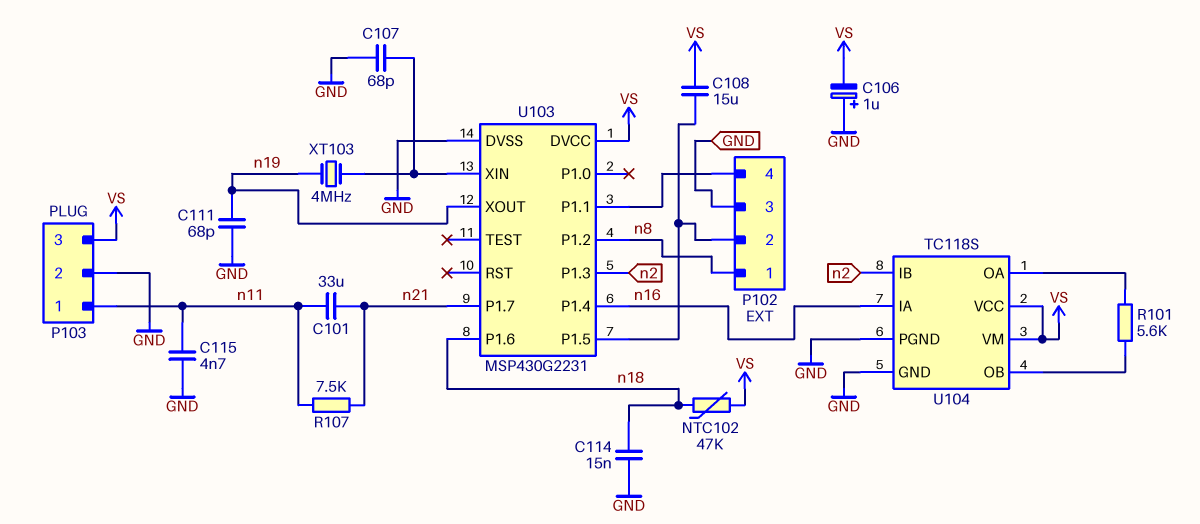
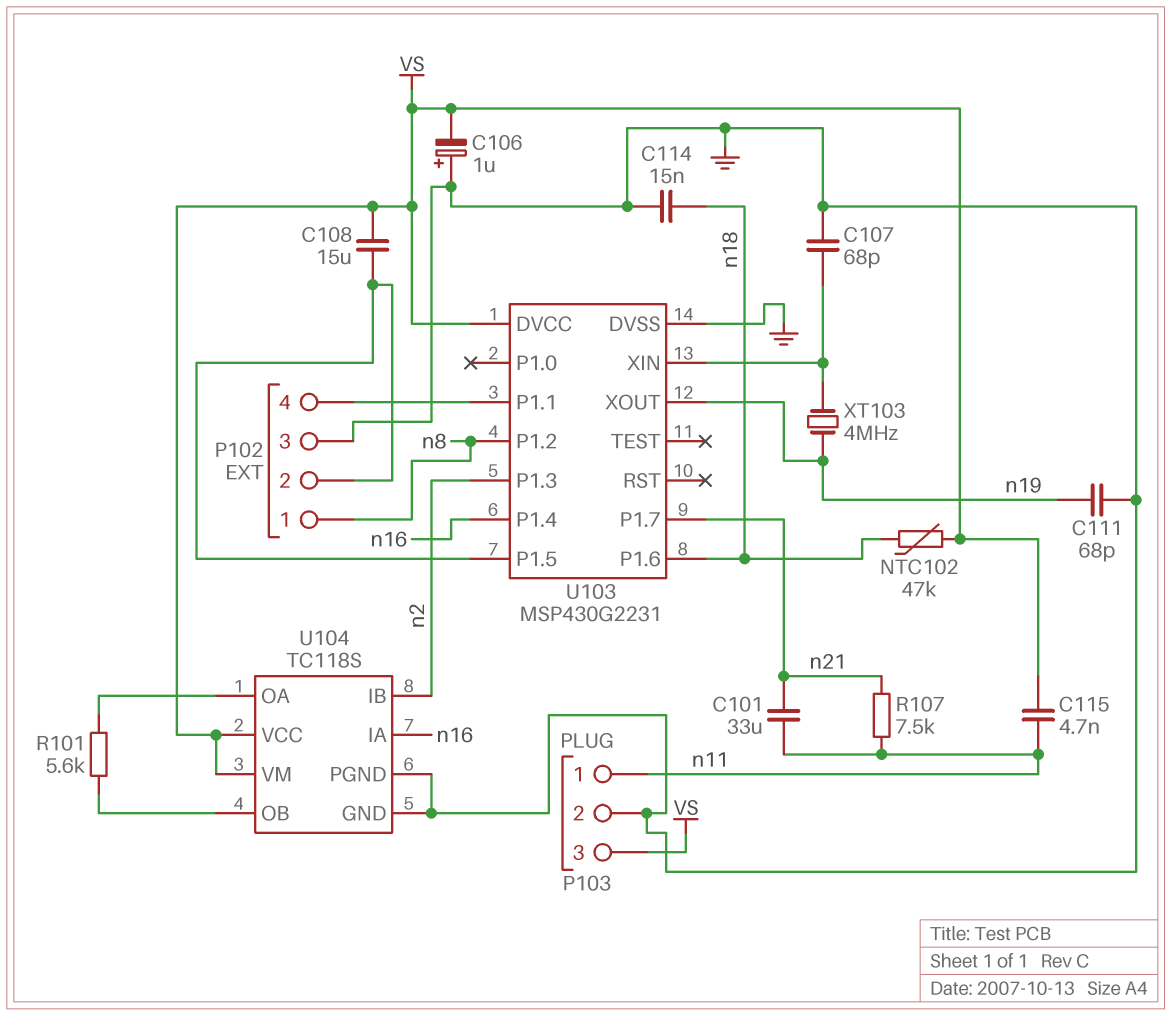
C115: 4.7nF (GND, n11) -> 4.7nF (VS, n11)

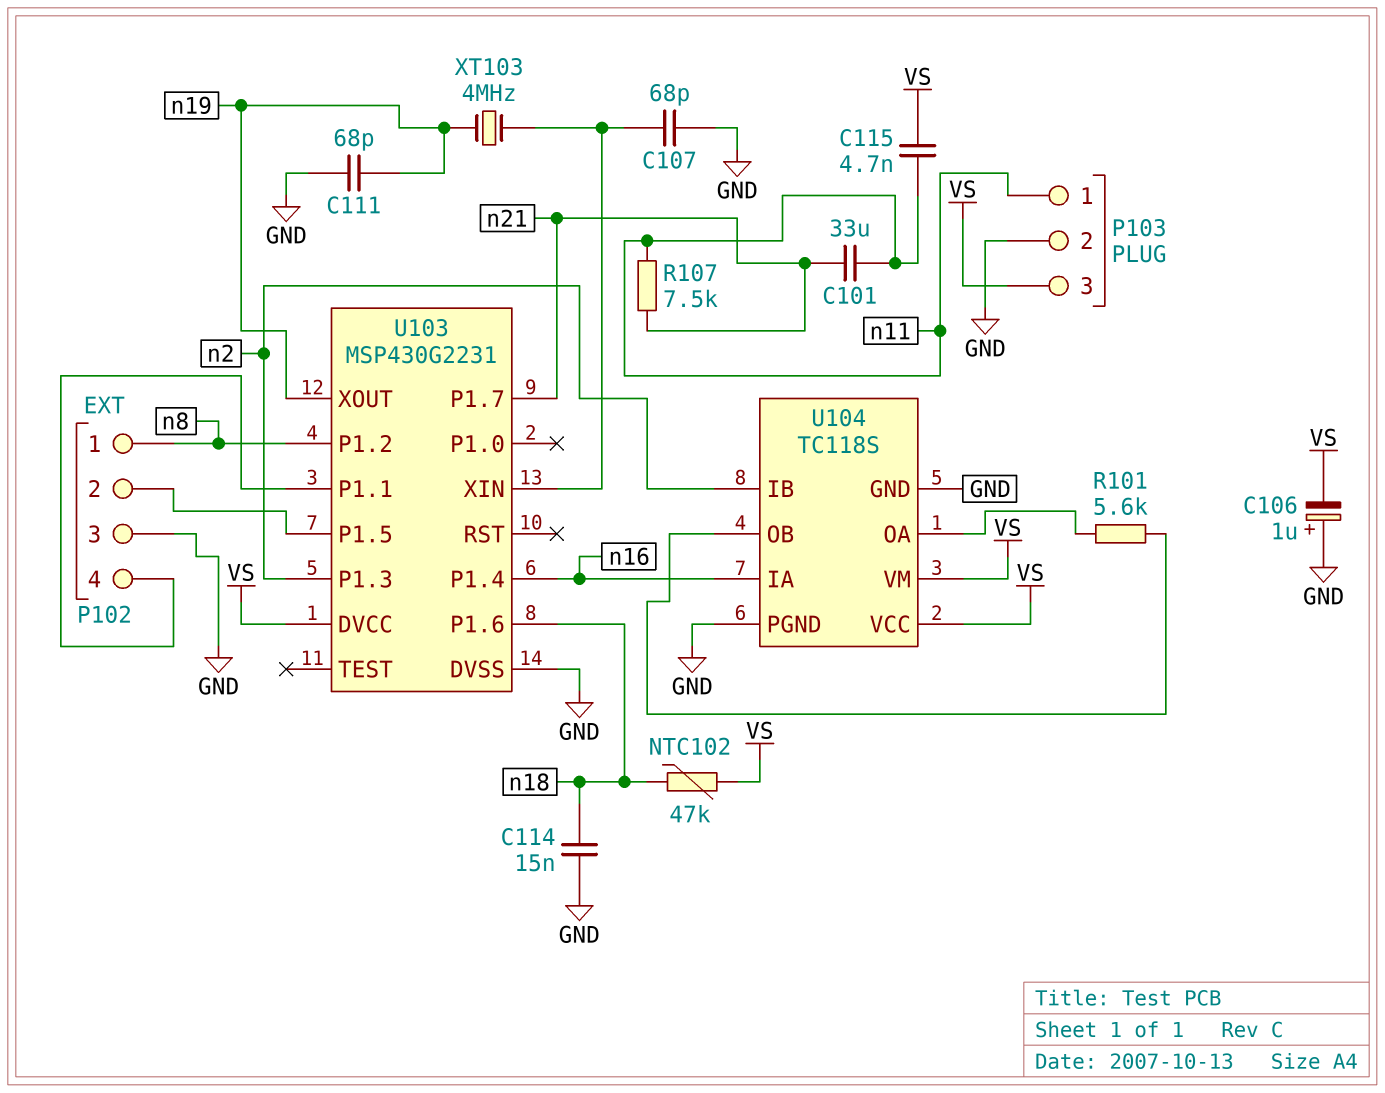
C108: 15uF (P102/2, VS) -> none

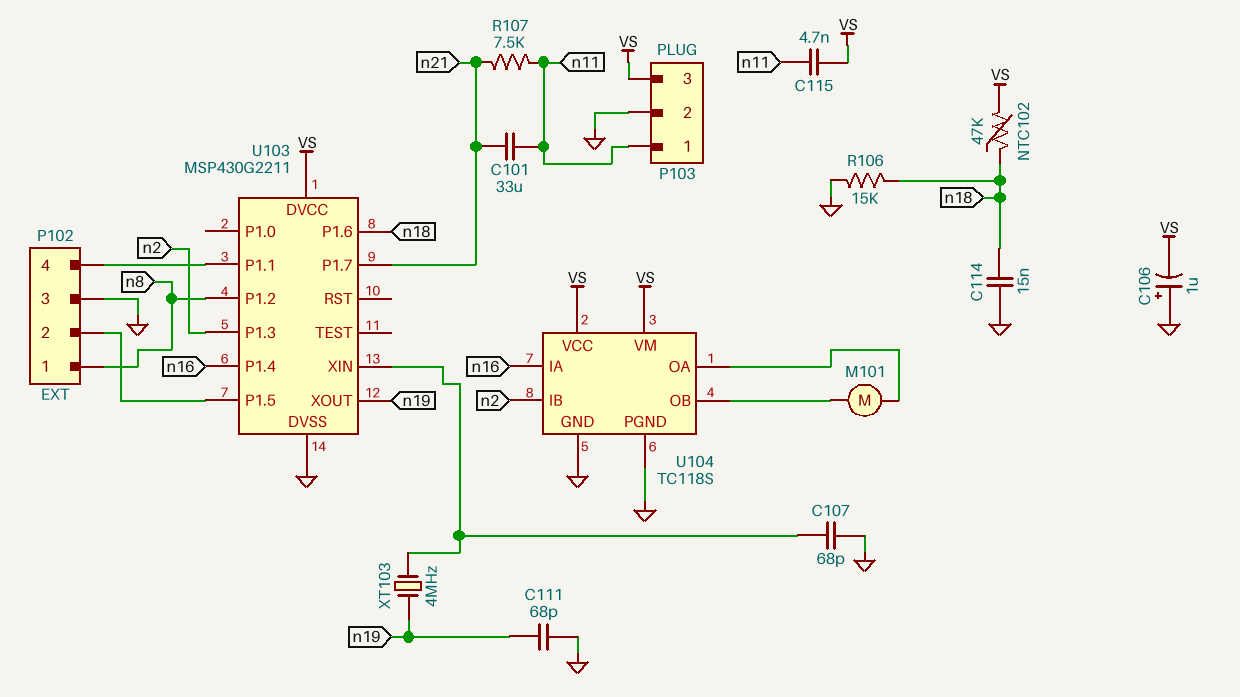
M101: none -> motor (U104/OA, U104/OB)
R101: 5.6k (U104/OA, U104/OB) -> none
R106: none -> 15k (GND, n18)
U103: MSP430G2231 -> MSP430G2211

